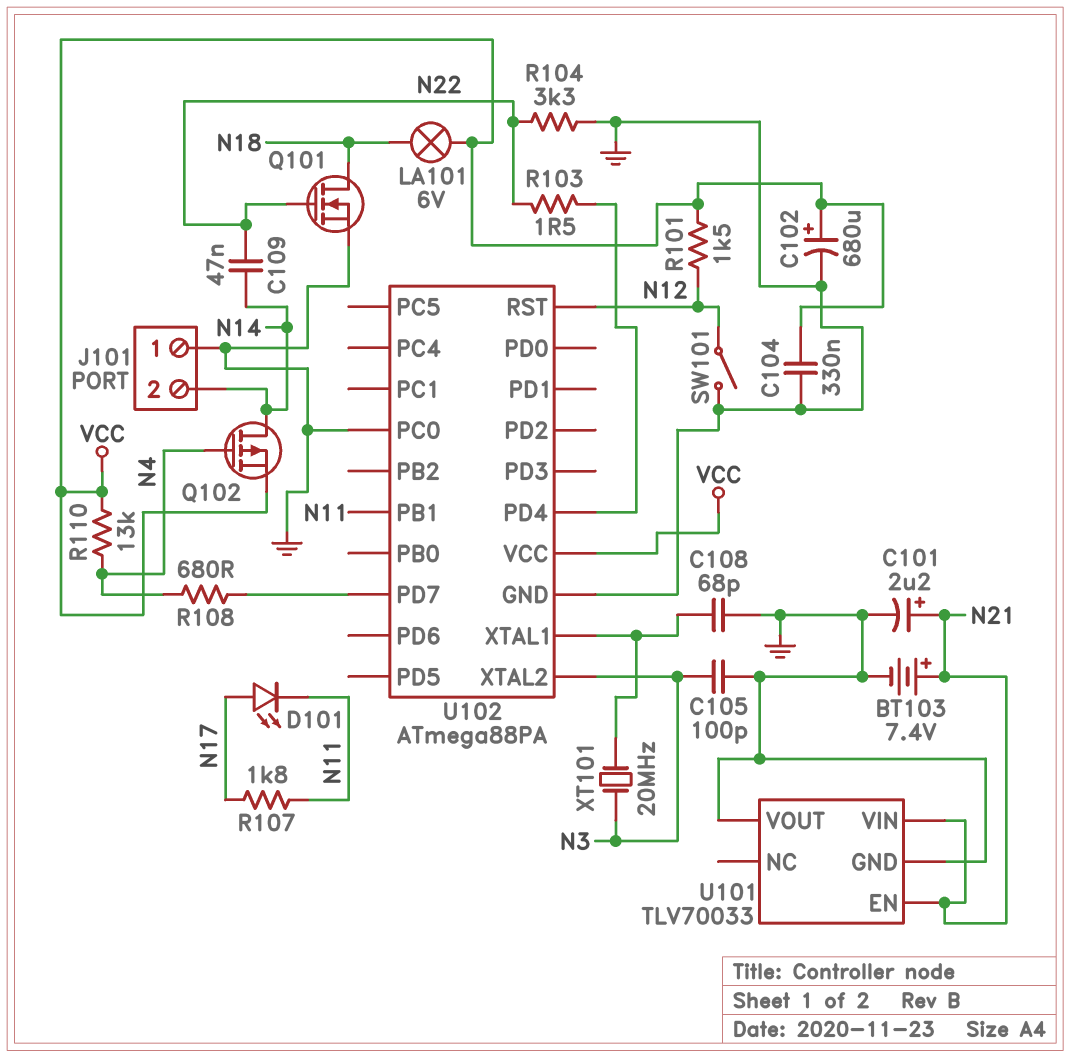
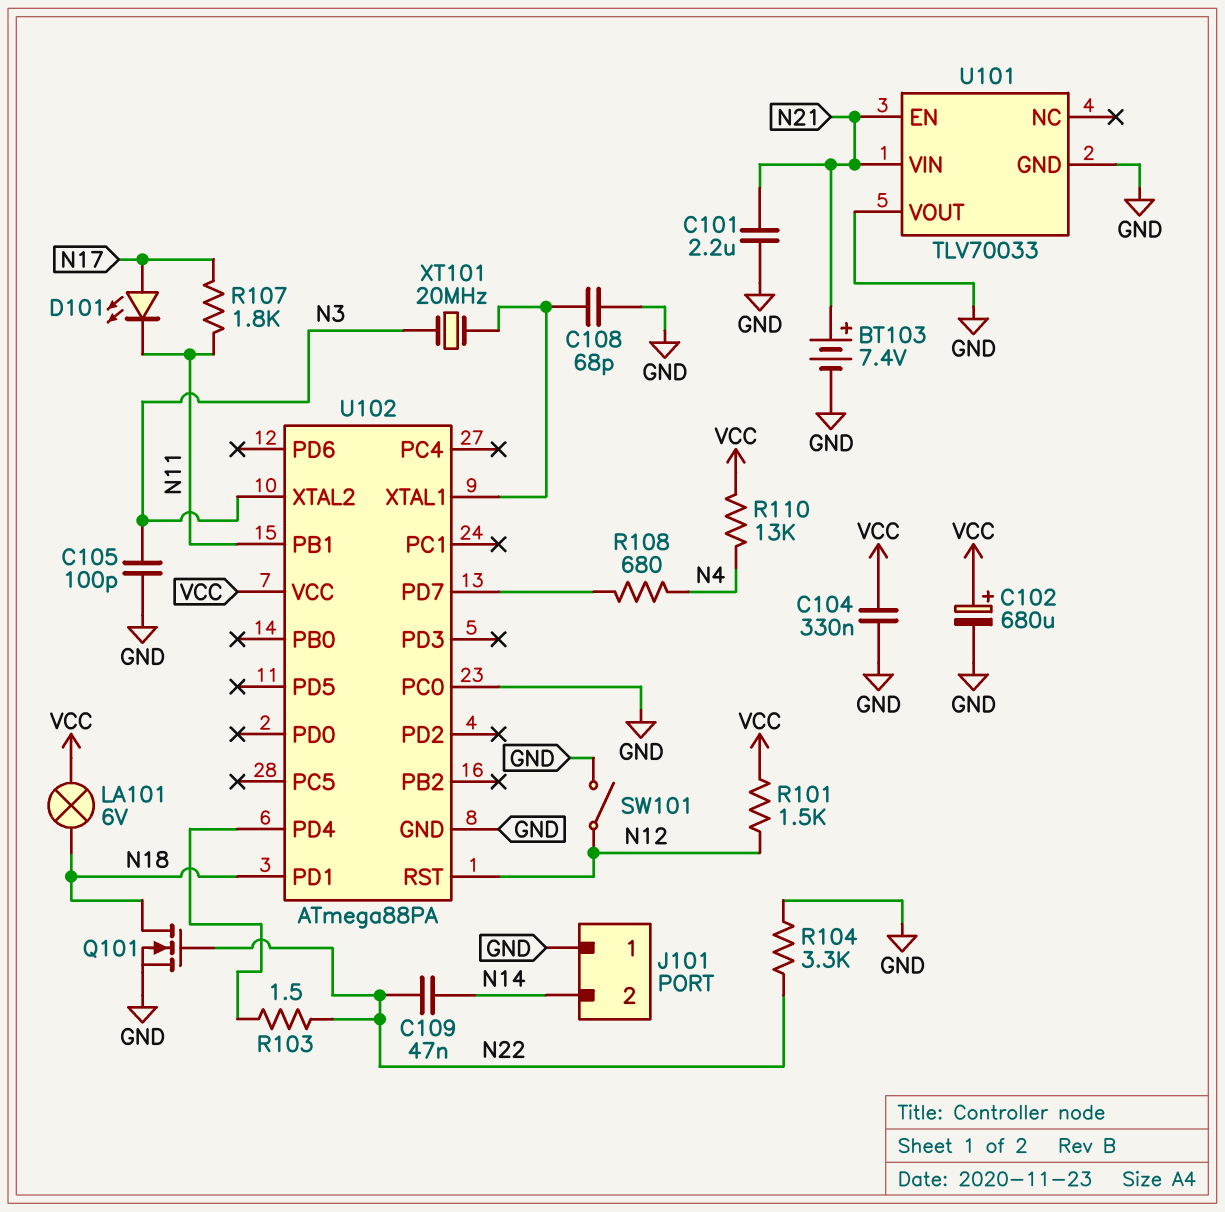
C101: 2.2uF (plus N21, minus GND) -> 2.2uF (GND, N21)
Q102: PMOS (G N4, D N14, S VCC) -> none
U102 pin PD1: none -> N18

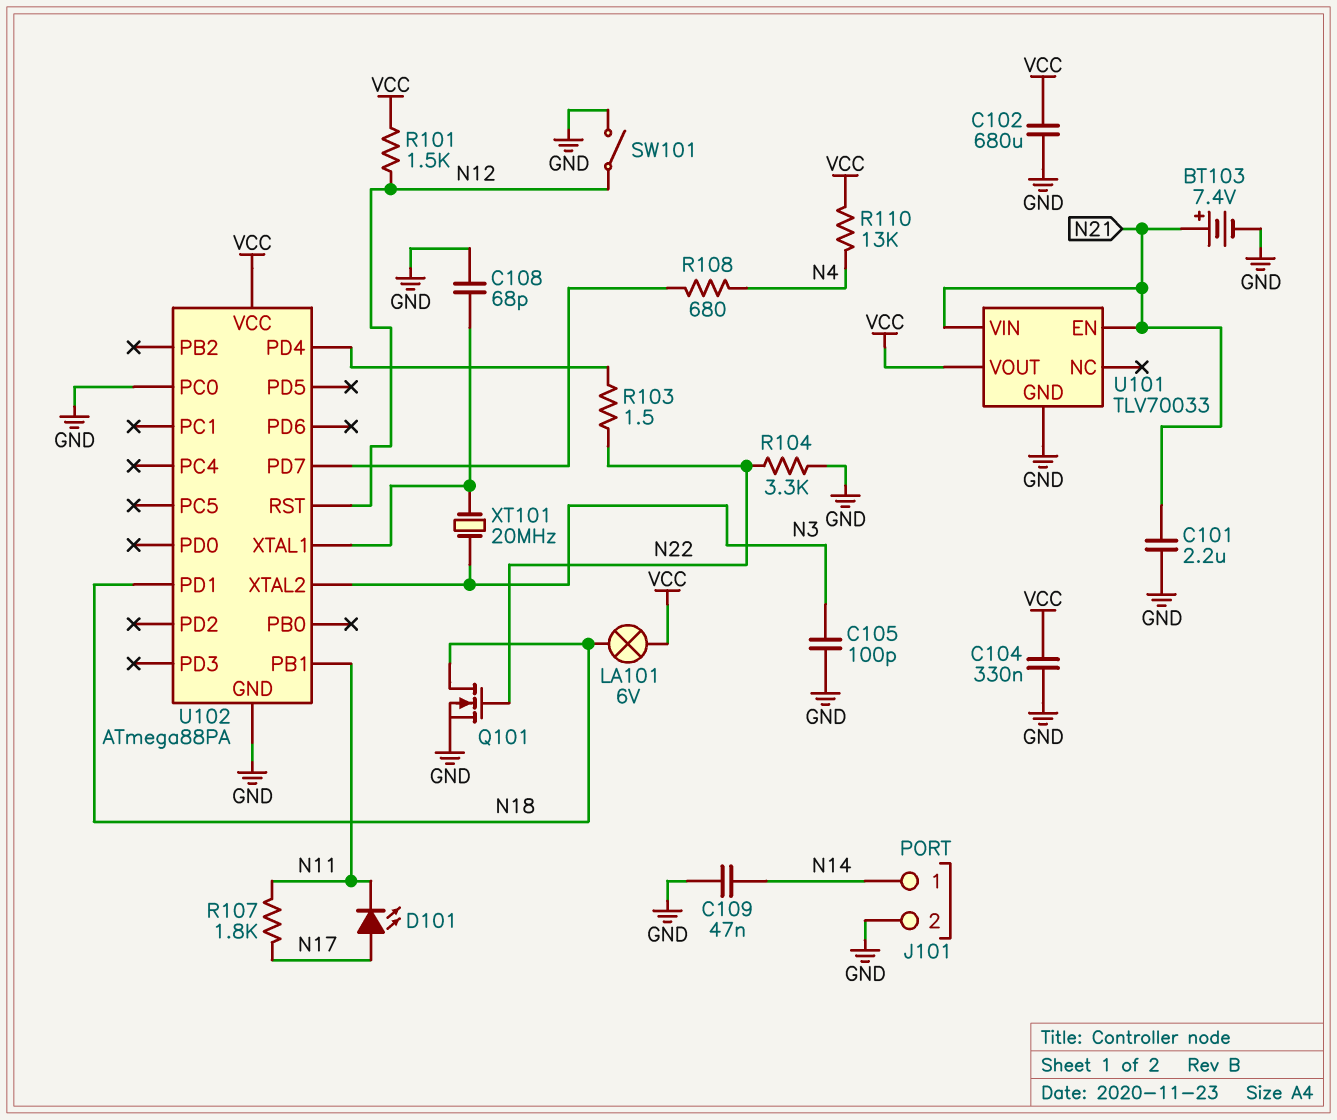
C102: 680uF (plus VCC, minus GND) -> 680uF (GND, VCC)
C109: 47nF (N14, N22) -> 47nF (GND, N14)
J101 pin 1: GND -> N14
J101 pin 2: N14 -> GND
U101 pin VOUT: GND -> VCC

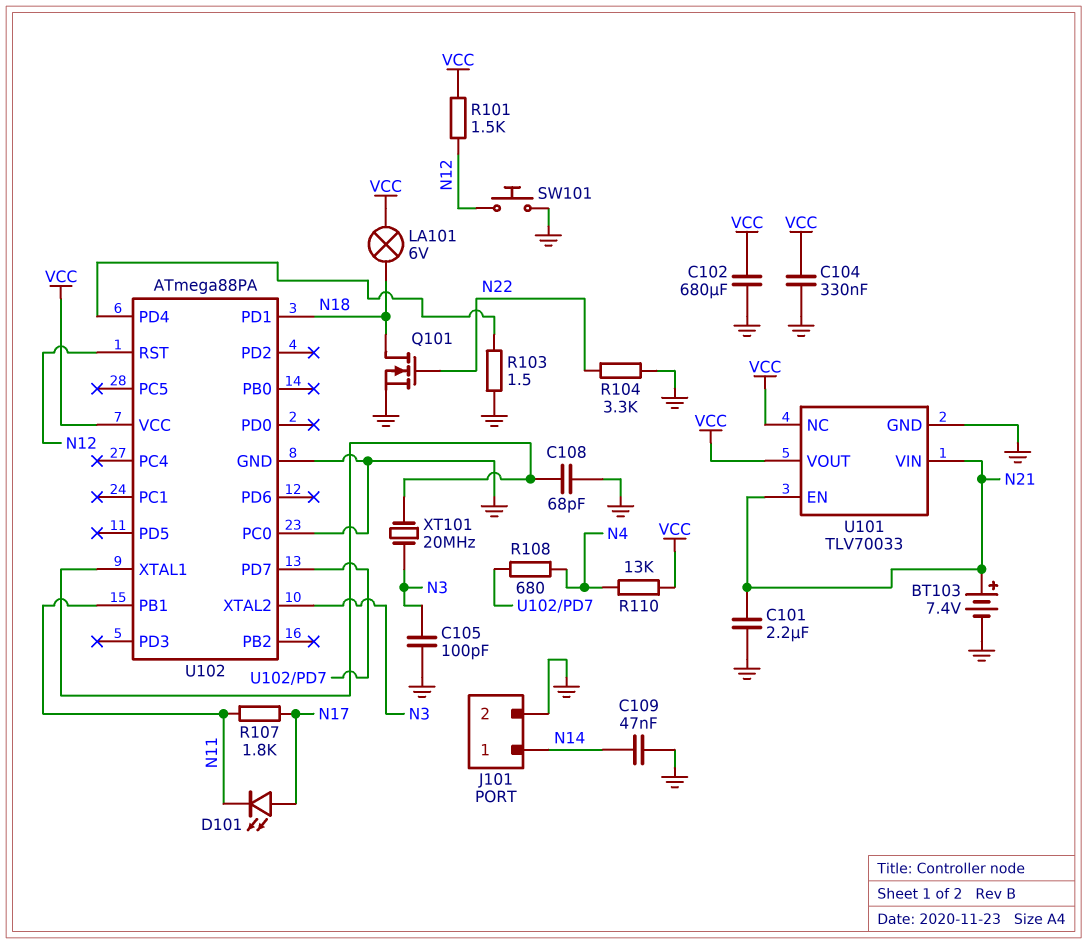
R103: 1.5 (N22, U102/PD4) -> 1.5 (GND, U102/PD4)
SW101: switch (GND, N12) -> button (GND, N12)
U101 pin NC: none -> VCC

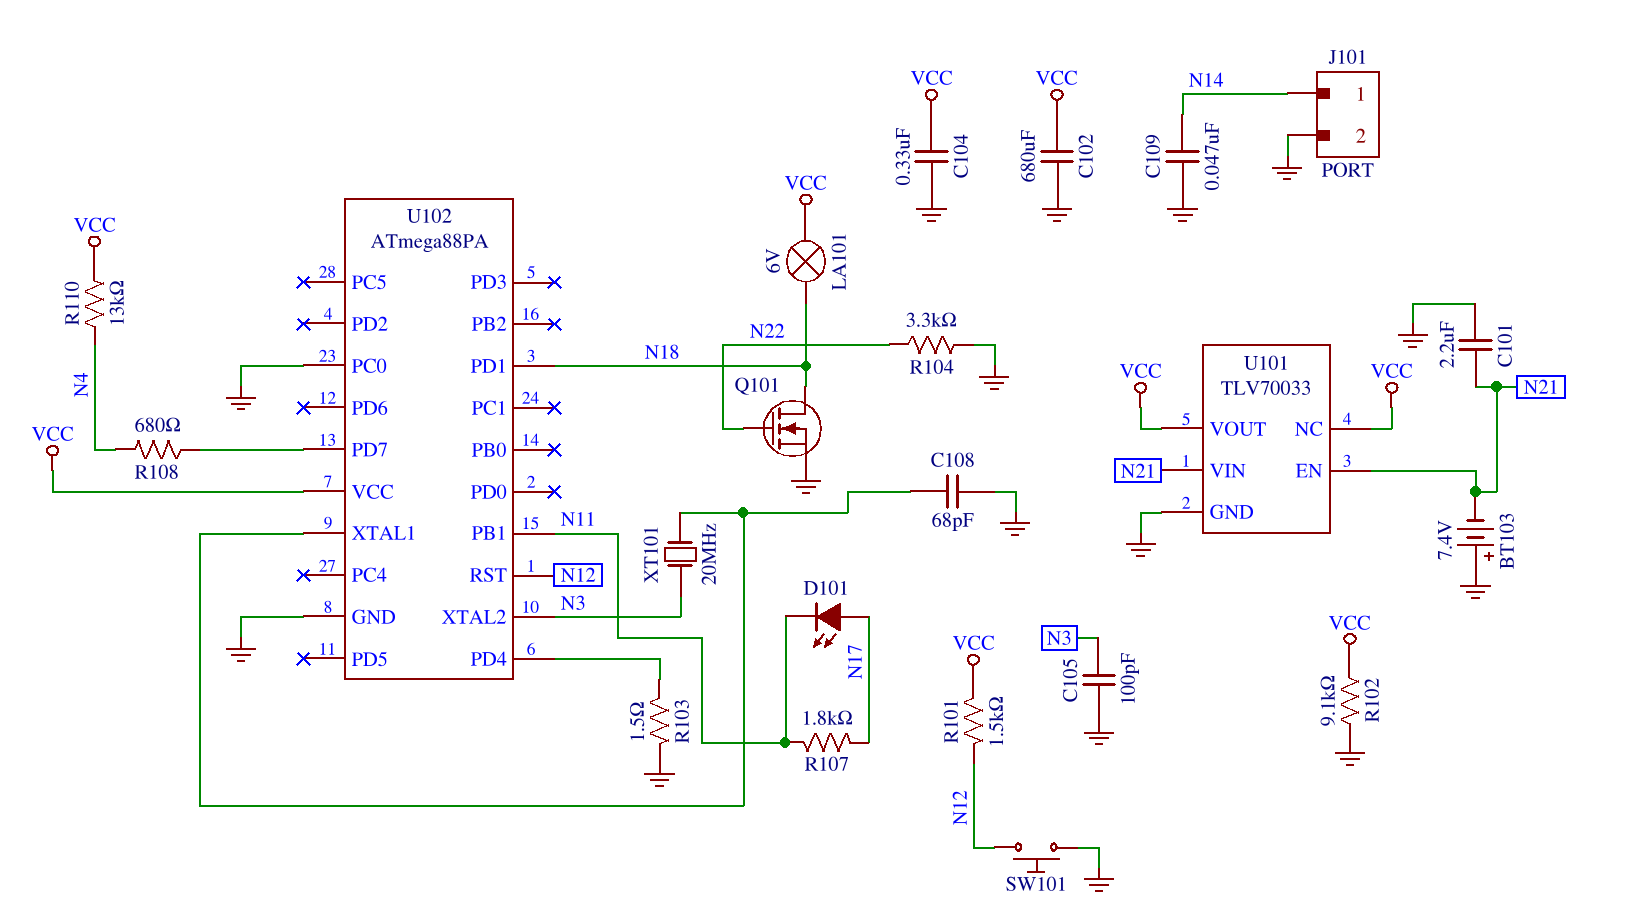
BT103: 7.4V (plus N21, minus GND) -> 7.4V (plus GND, minus N21)
R102: none -> 9.1k (GND, VCC)

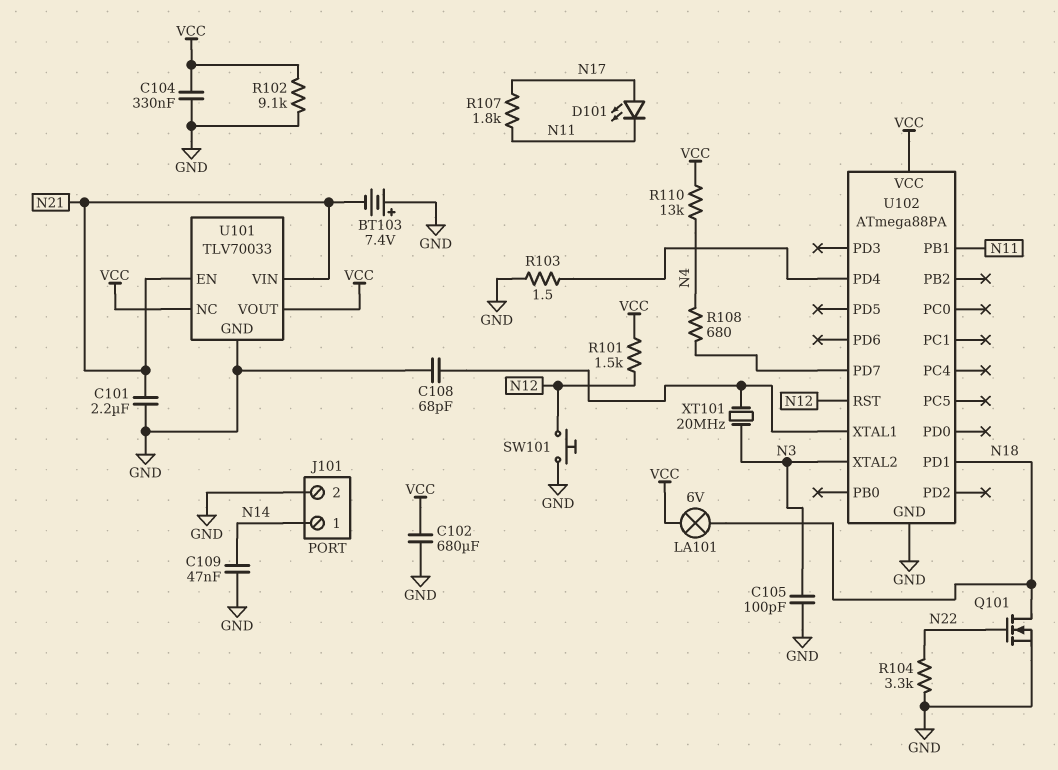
U102 pin PC0: GND -> none

